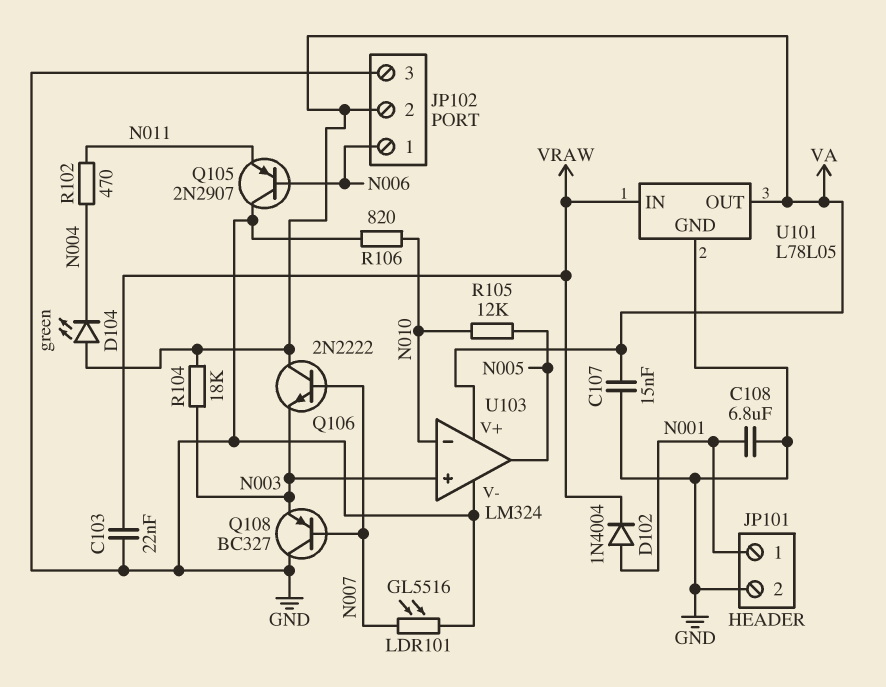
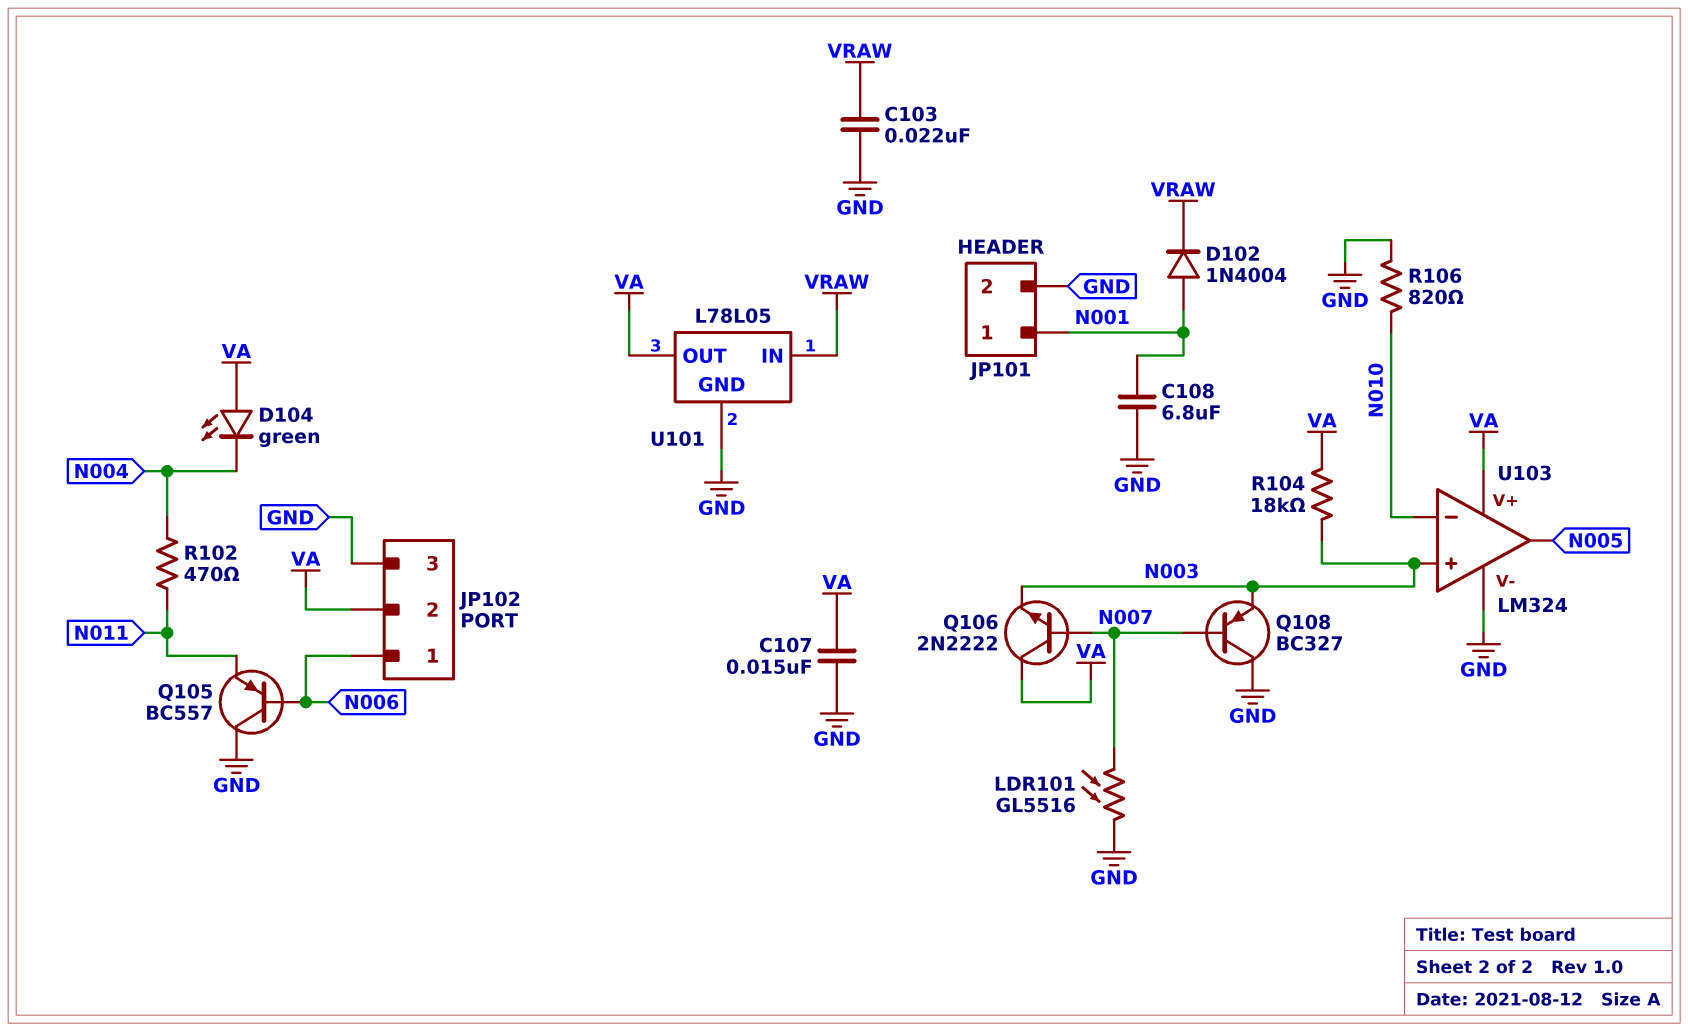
Q105: PNP 2N2907 (B N006, C GND, E N011) -> PNP BC557 (B N006, C GND, E N011)
R105: 12k (N005, N010) -> none

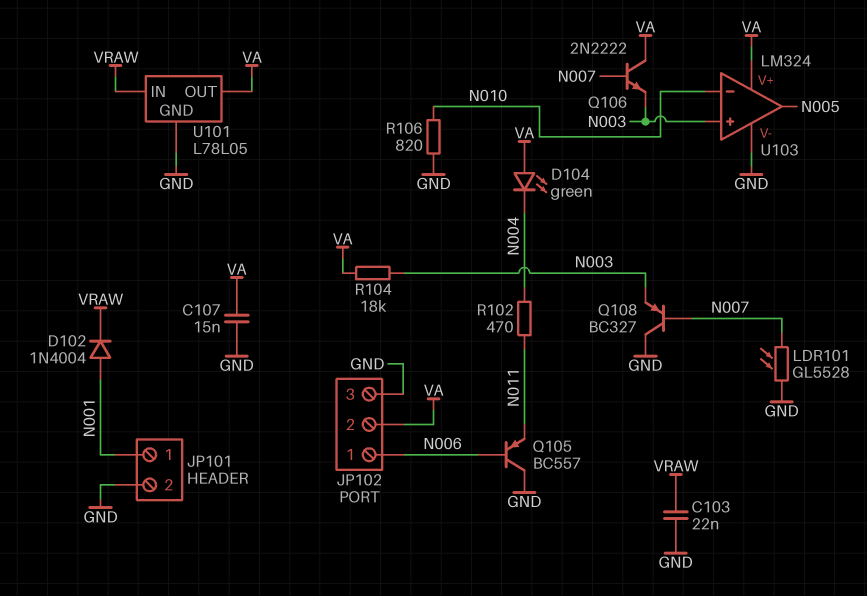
C108: 6.8uF (GND, N001) -> none
LDR101: GL5516 (GND, N007) -> GL5528 (GND, N007)

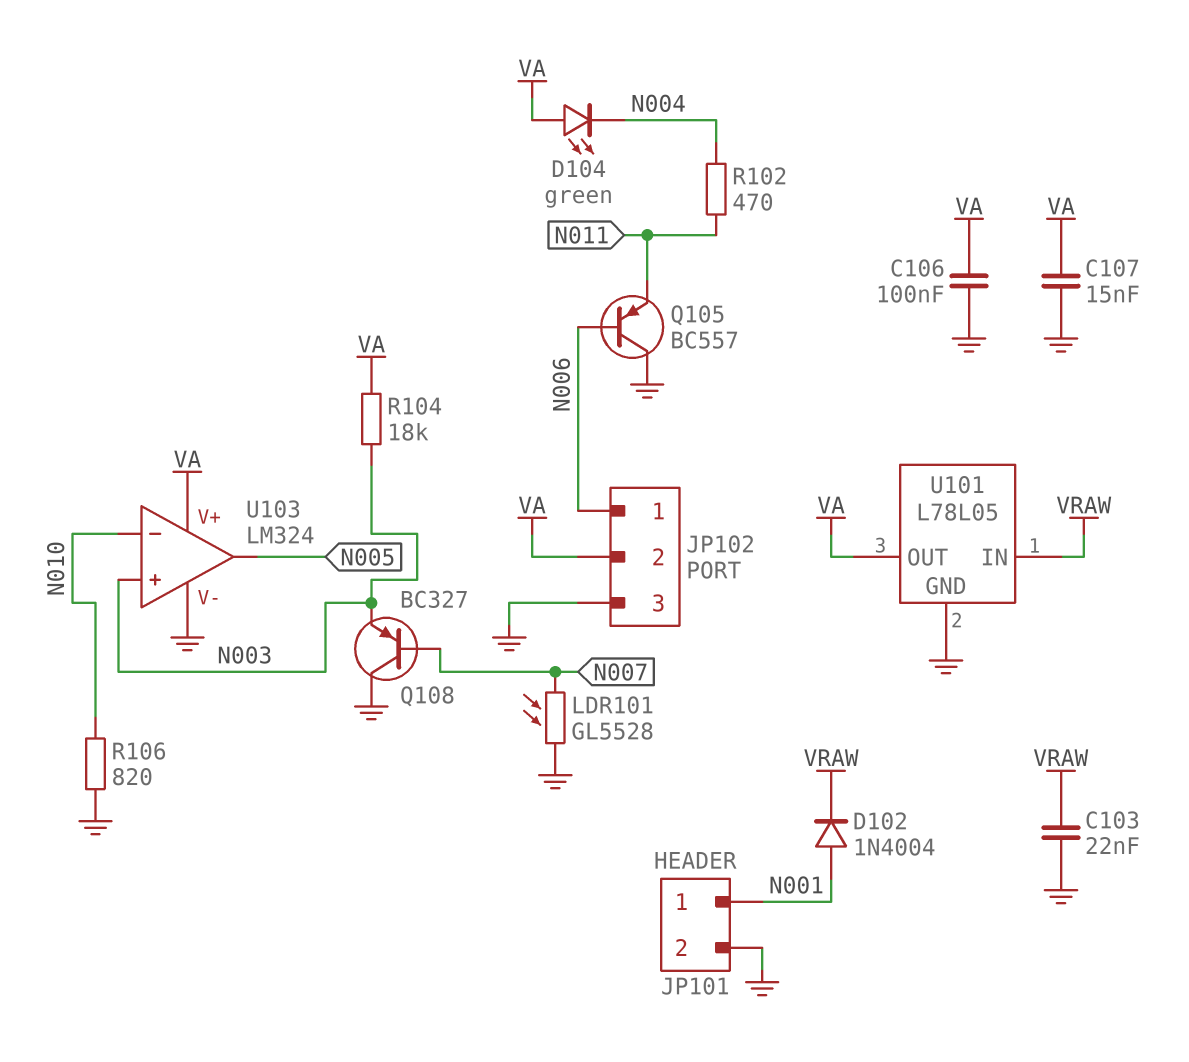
C106: none -> 100nF (GND, VA)
Q106: NPN 2N2222 (B N007, C VA, E N003) -> none

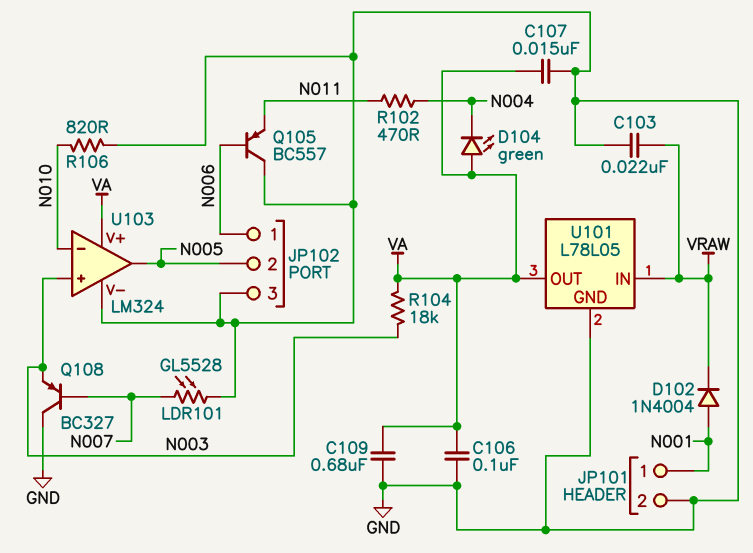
C109: none -> 680nF (GND, VA)
JP102 pin 2: VA -> N005

